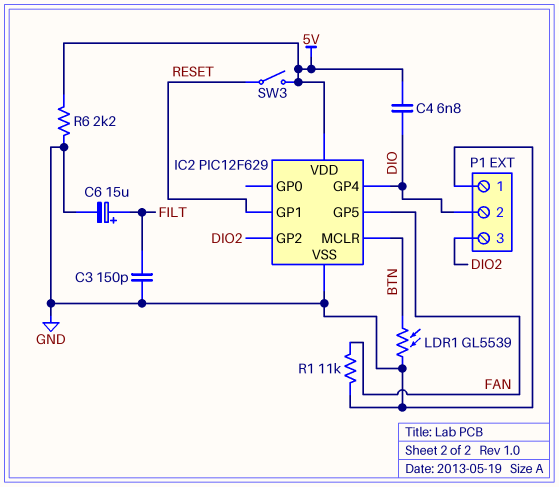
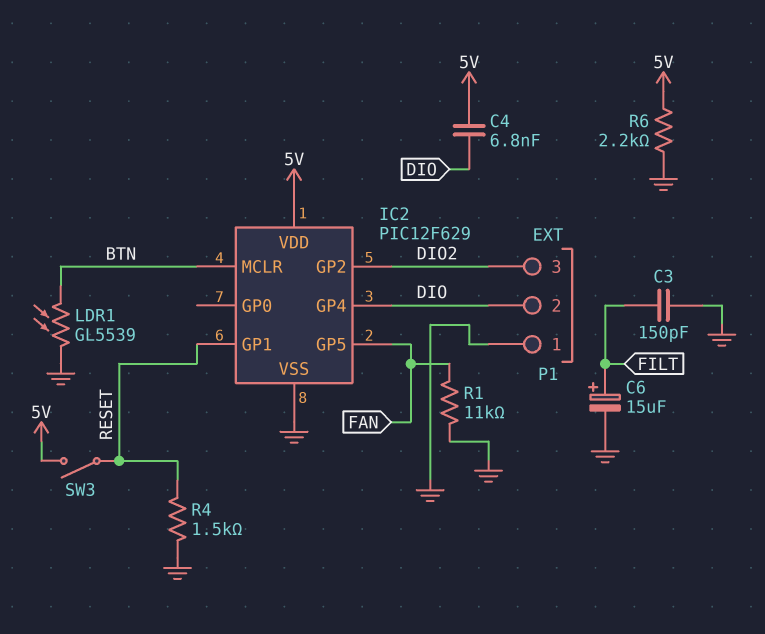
R4: none -> 1.5k (GND, RESET)

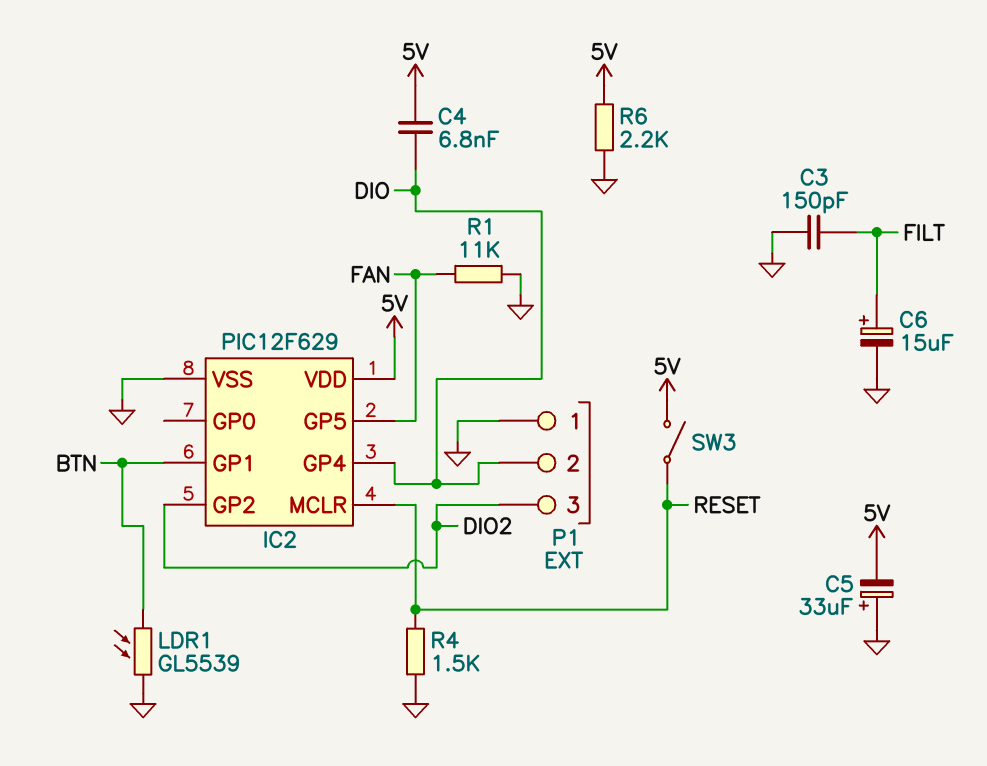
C5: none -> 33uF (plus GND, minus 5V)
IC2 pin GP1: RESET -> BTN
IC2 pin MCLR: BTN -> RESET

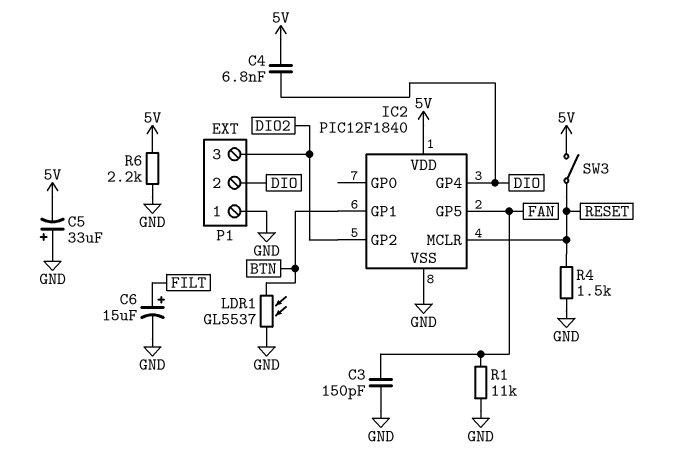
C3: 150pF (FILT, GND) -> 150pF (FAN, GND)
IC2: PIC12F629 -> PIC12F1840
LDR1: GL5539 (BTN, GND) -> GL5537 (BTN, GND)

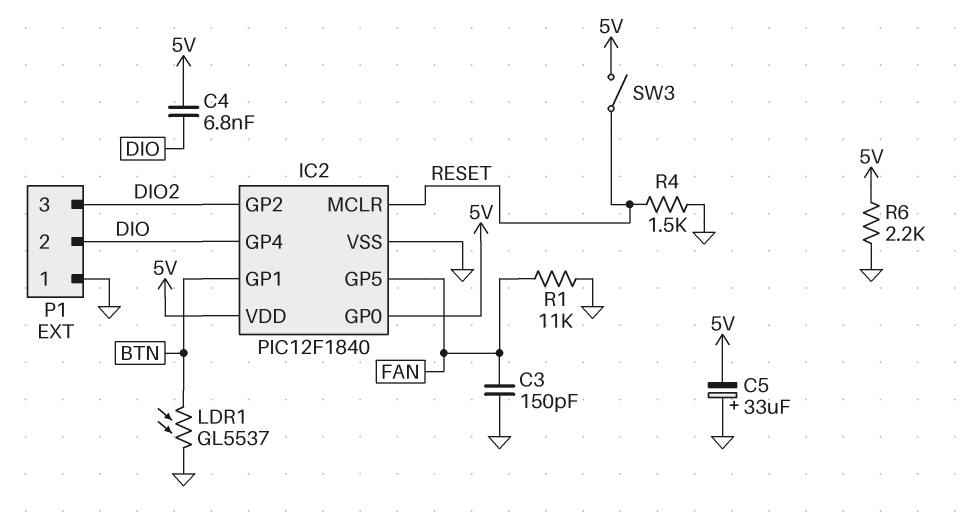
C6: 15uF (plus FILT, minus GND) -> none
IC2 pin GP0: none -> 5V

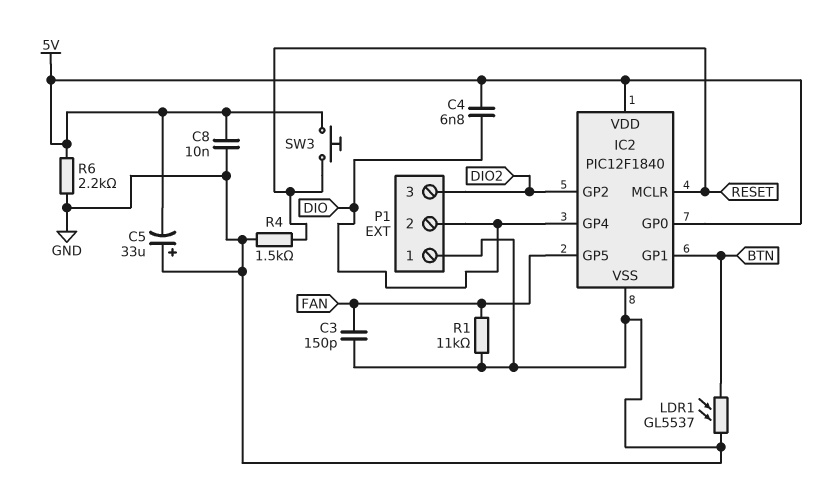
C8: none -> 10nF (5V, GND)
SW3: switch (5V, RESET) -> button (5V, RESET)

